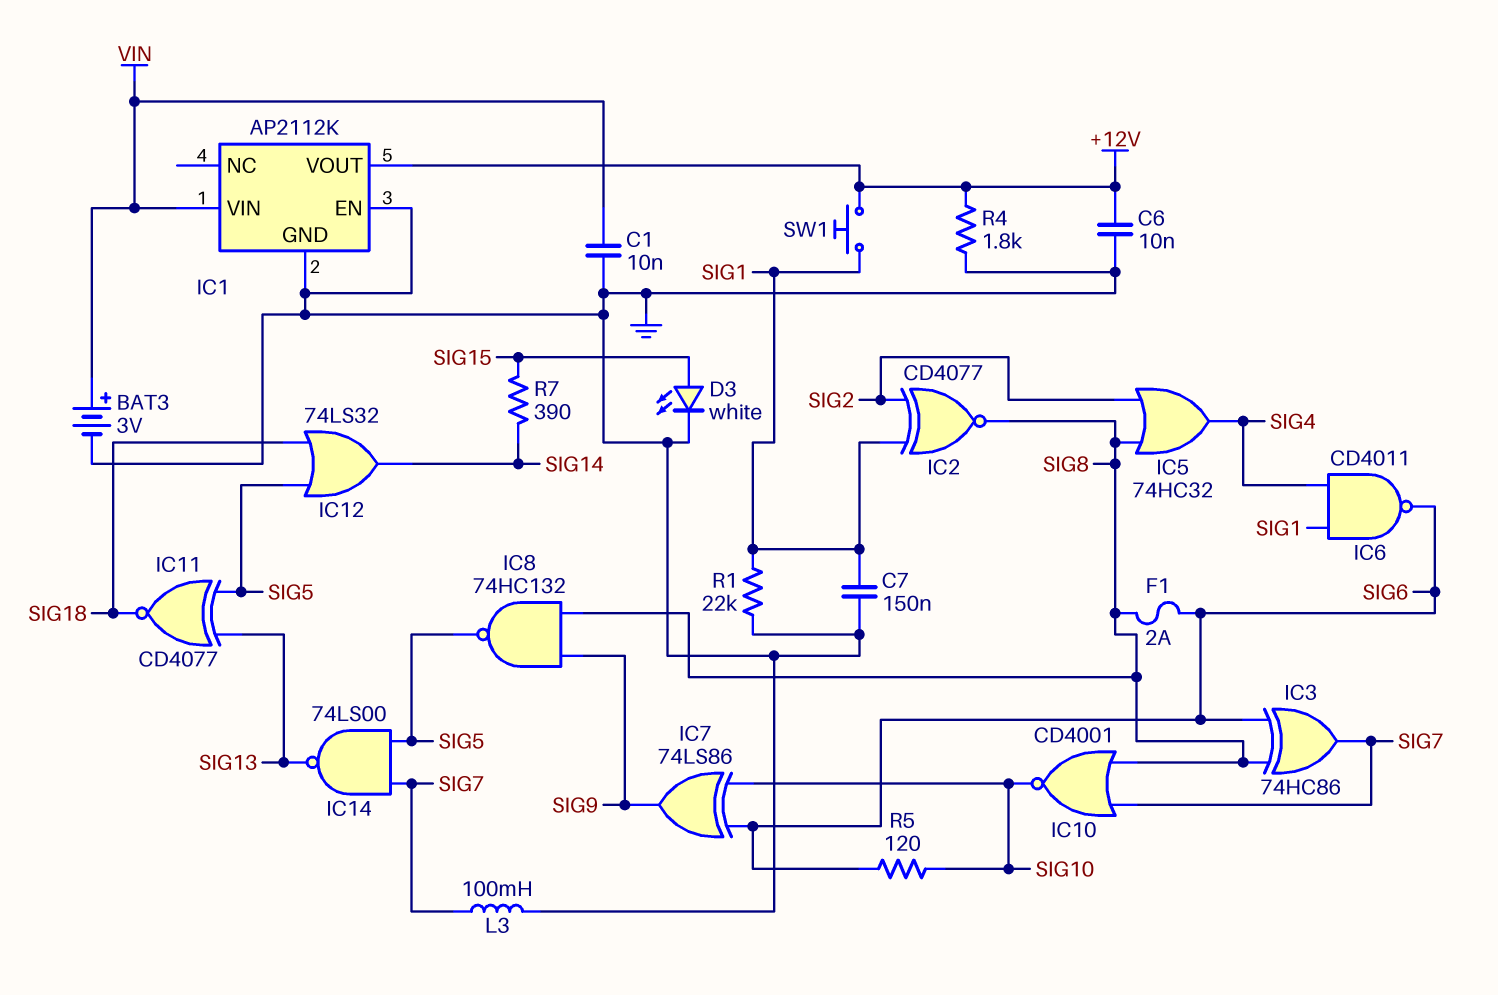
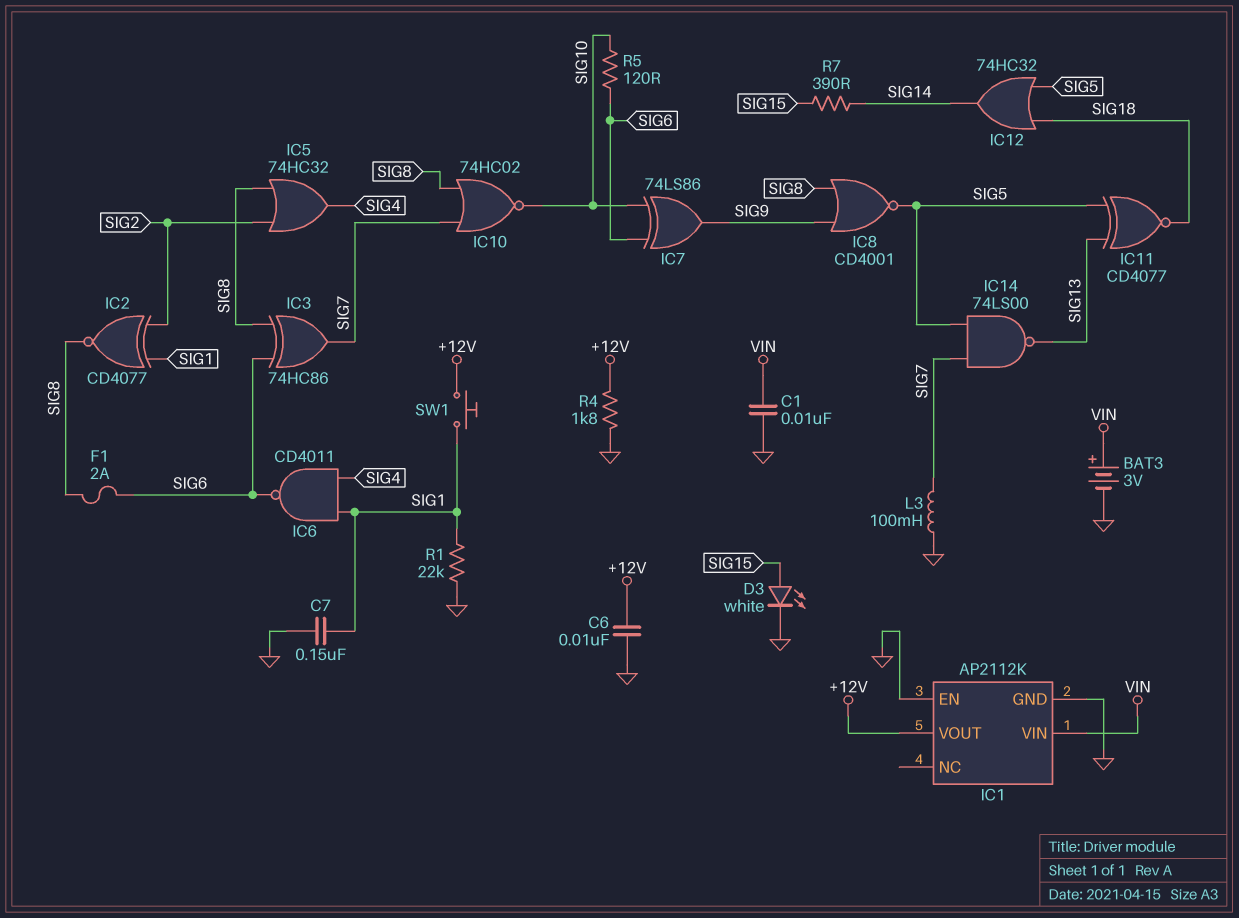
IC8: NAND 74HC132 (in SIG8, in SIG9, out SIG5) -> NOR CD4001 (in SIG8, in SIG9, out SIG5)
IC10: NOR CD4001 (in SIG7, in SIG8, out SIG10) -> NOR 74HC02 (in SIG7, in SIG8, out SIG10)
IC12: OR 74LS32 (in SIG5, in SIG18, out SIG14) -> OR 74HC32 (in SIG5, in SIG18, out SIG14)

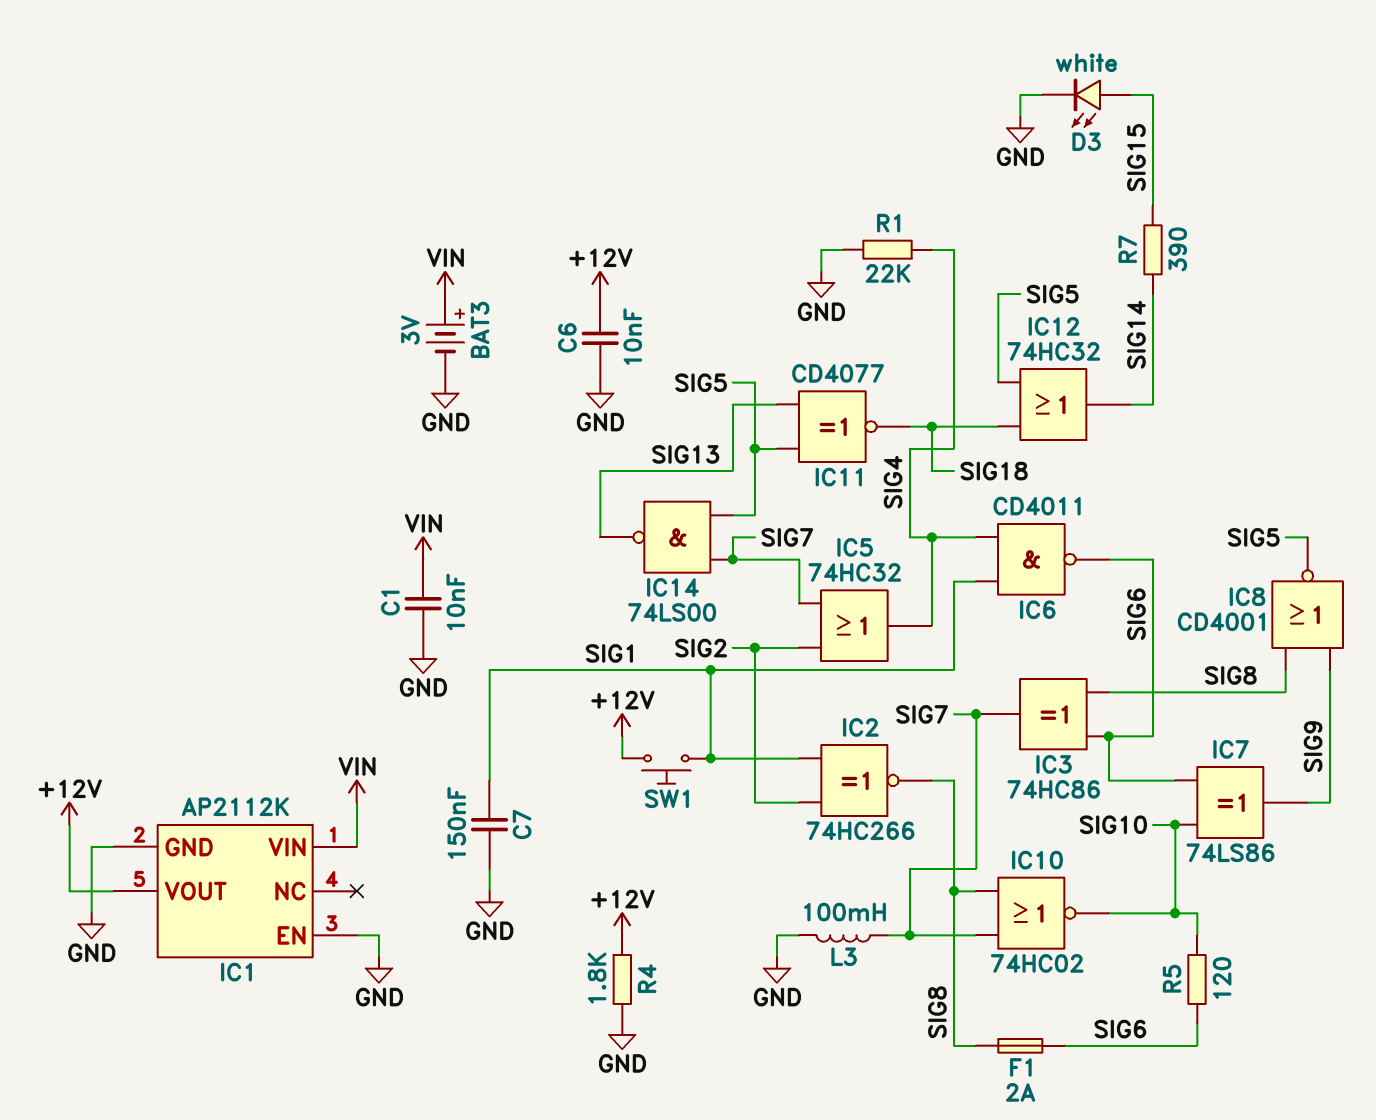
IC2: XNOR CD4077 (in SIG1, in SIG2, out SIG8) -> XNOR 74HC266 (in SIG1, in SIG2, out SIG8)
IC5: OR 74HC32 (in SIG2, in SIG8, out SIG4) -> OR 74HC32 (in SIG2, in SIG7, out SIG4)
R1: 22k (GND, SIG1) -> 22k (GND, SIG4)

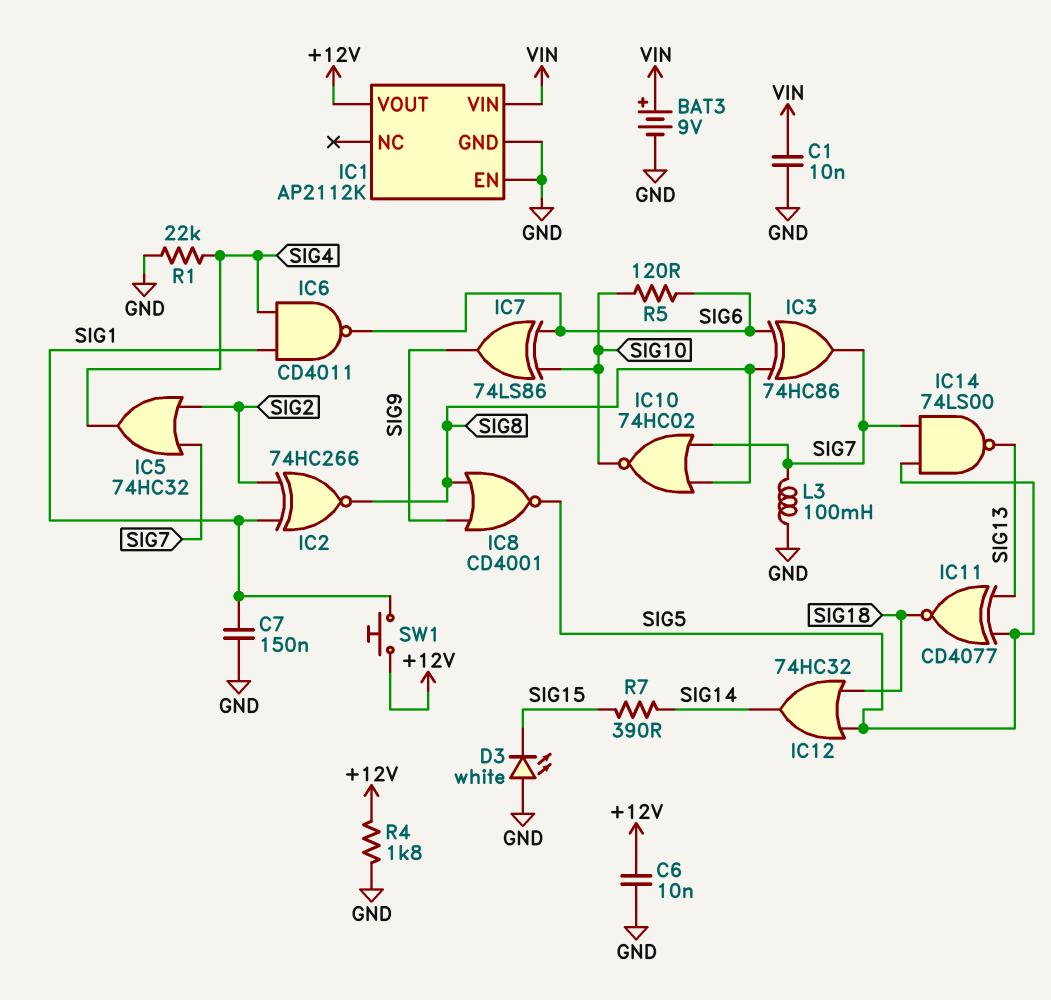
BAT3: 3V (plus VIN, minus GND) -> 9V (plus VIN, minus GND)
D3: LED white (A SIG15, K GND) -> LED white (A GND, K SIG15)
F1: 2A (SIG6, SIG8) -> none

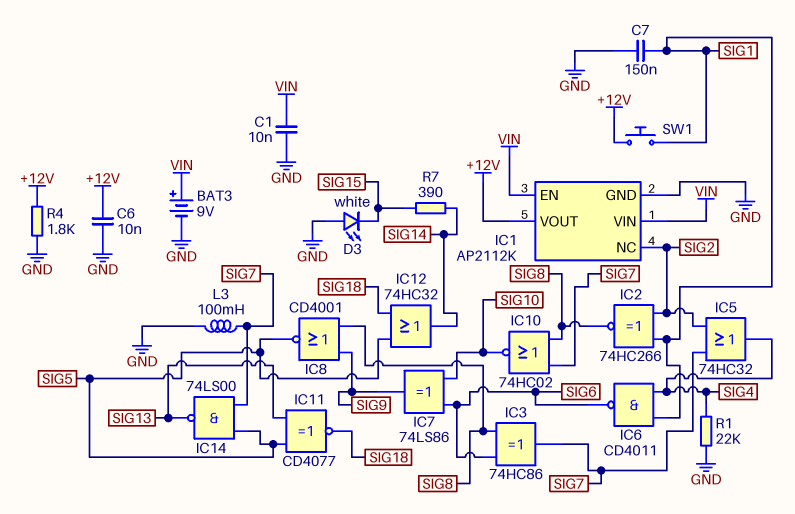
IC1 pin EN: GND -> VIN
IC1 pin NC: none -> SIG2
R5: 120 (SIG6, SIG10) -> none

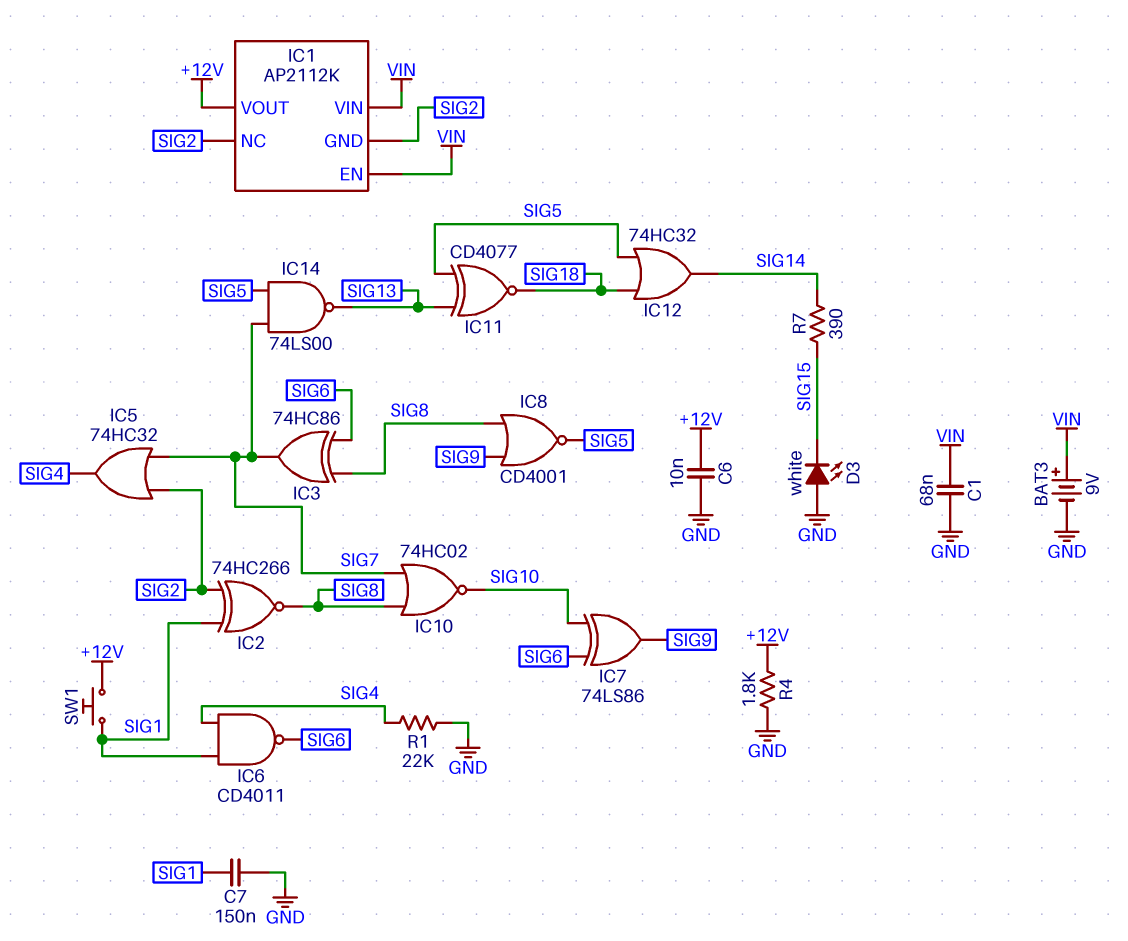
C1: 10nF (GND, VIN) -> 68nF (GND, VIN)
IC1 pin GND: GND -> SIG2
L3: 100mH (GND, SIG7) -> none

